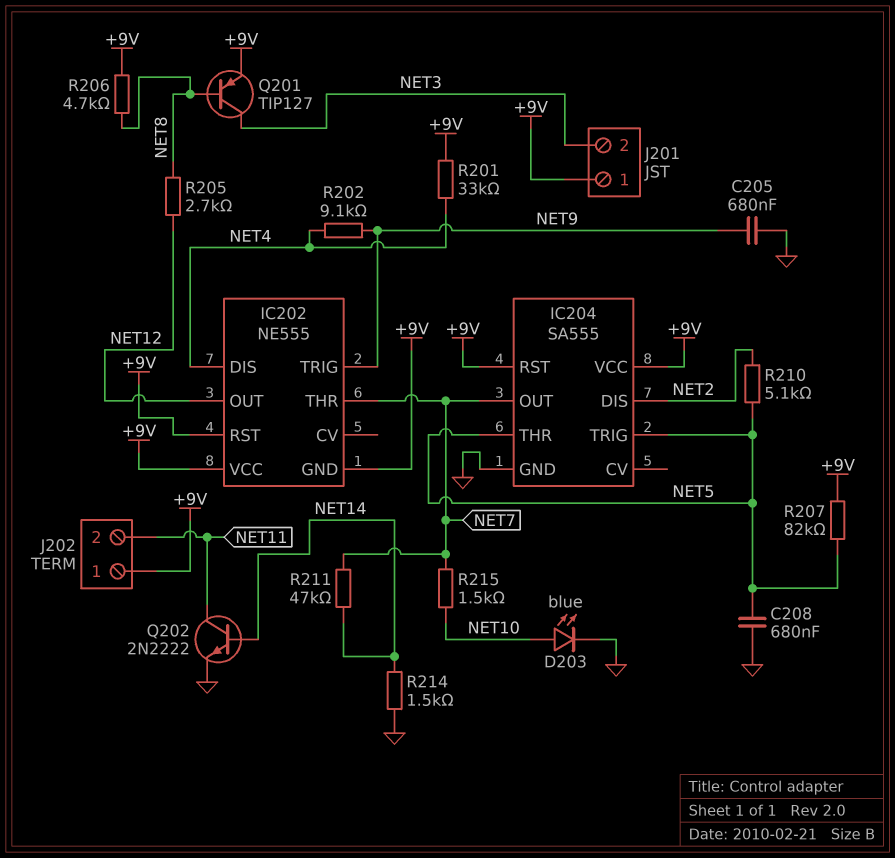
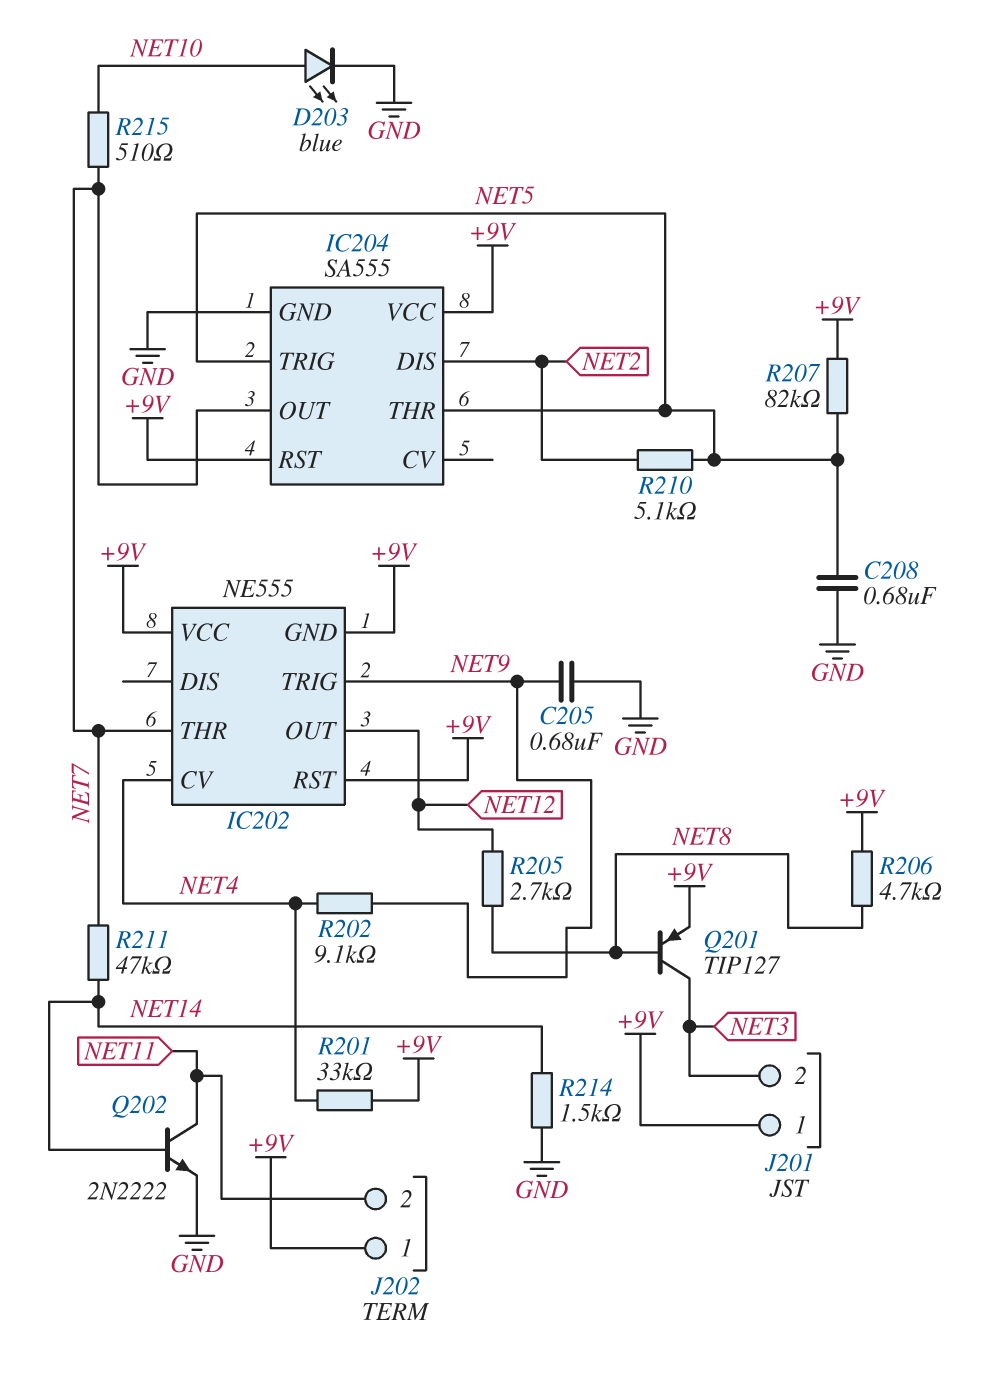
IC202 pin CV: none -> NET4
IC202 pin DIS: NET4 -> none
R215: 1.5k (NET7, NET10) -> 510 (NET7, NET10)

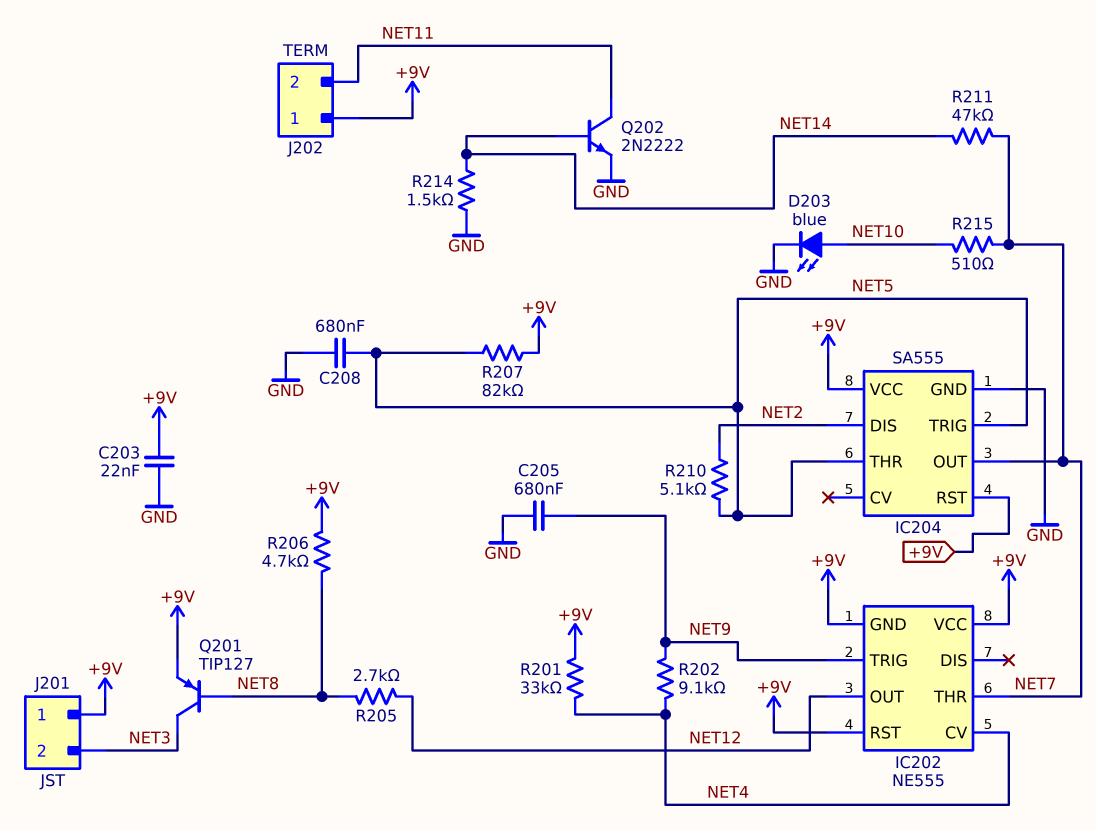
C203: none -> 22nF (+9V, GND)

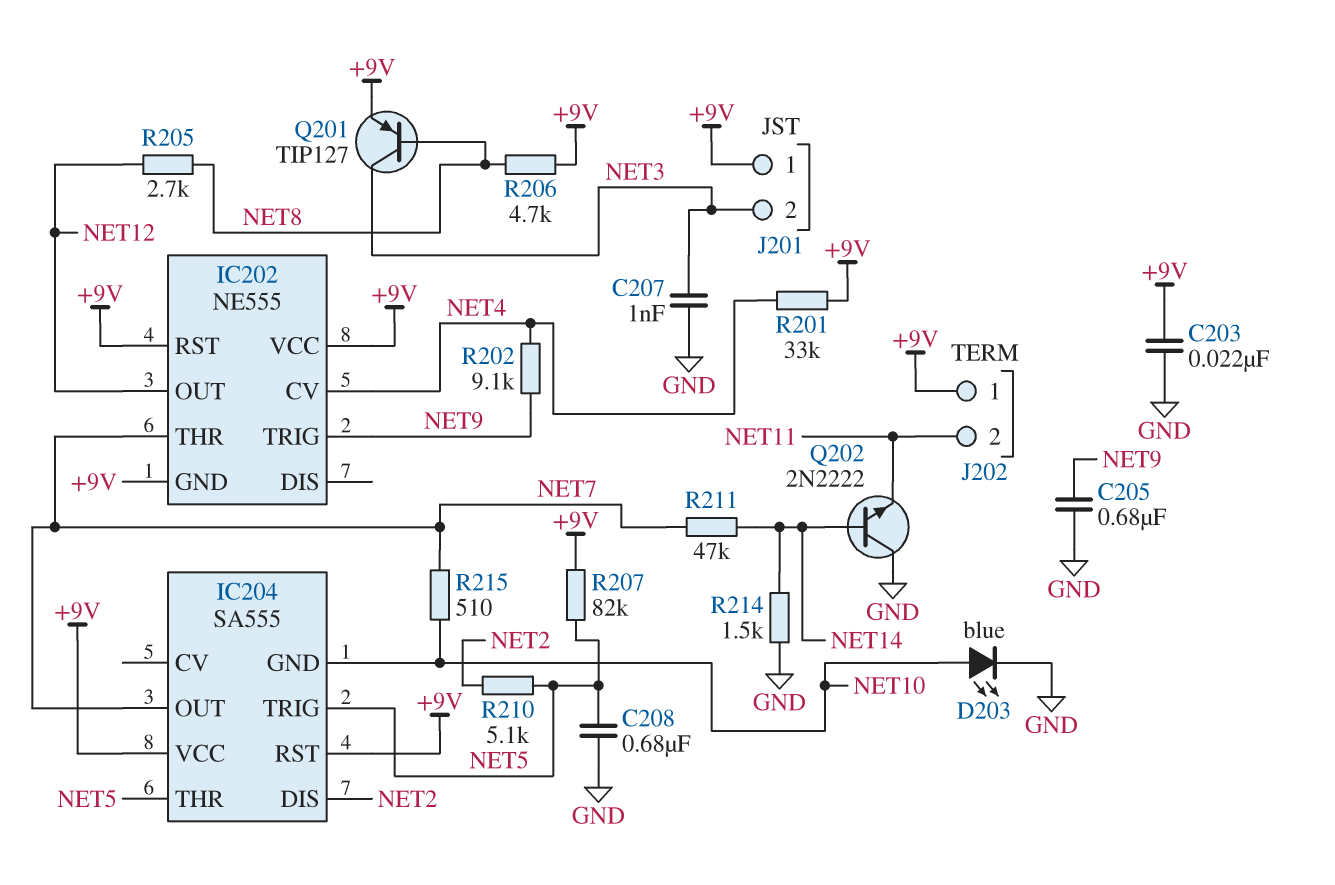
C207: none -> 1nF (GND, NET3)
IC204 pin GND: GND -> NET10
Q202: NPN 2N2222 (B NET14, C NET11, E GND) -> NPN 2N2222 (B NET14, C GND, E NET11)

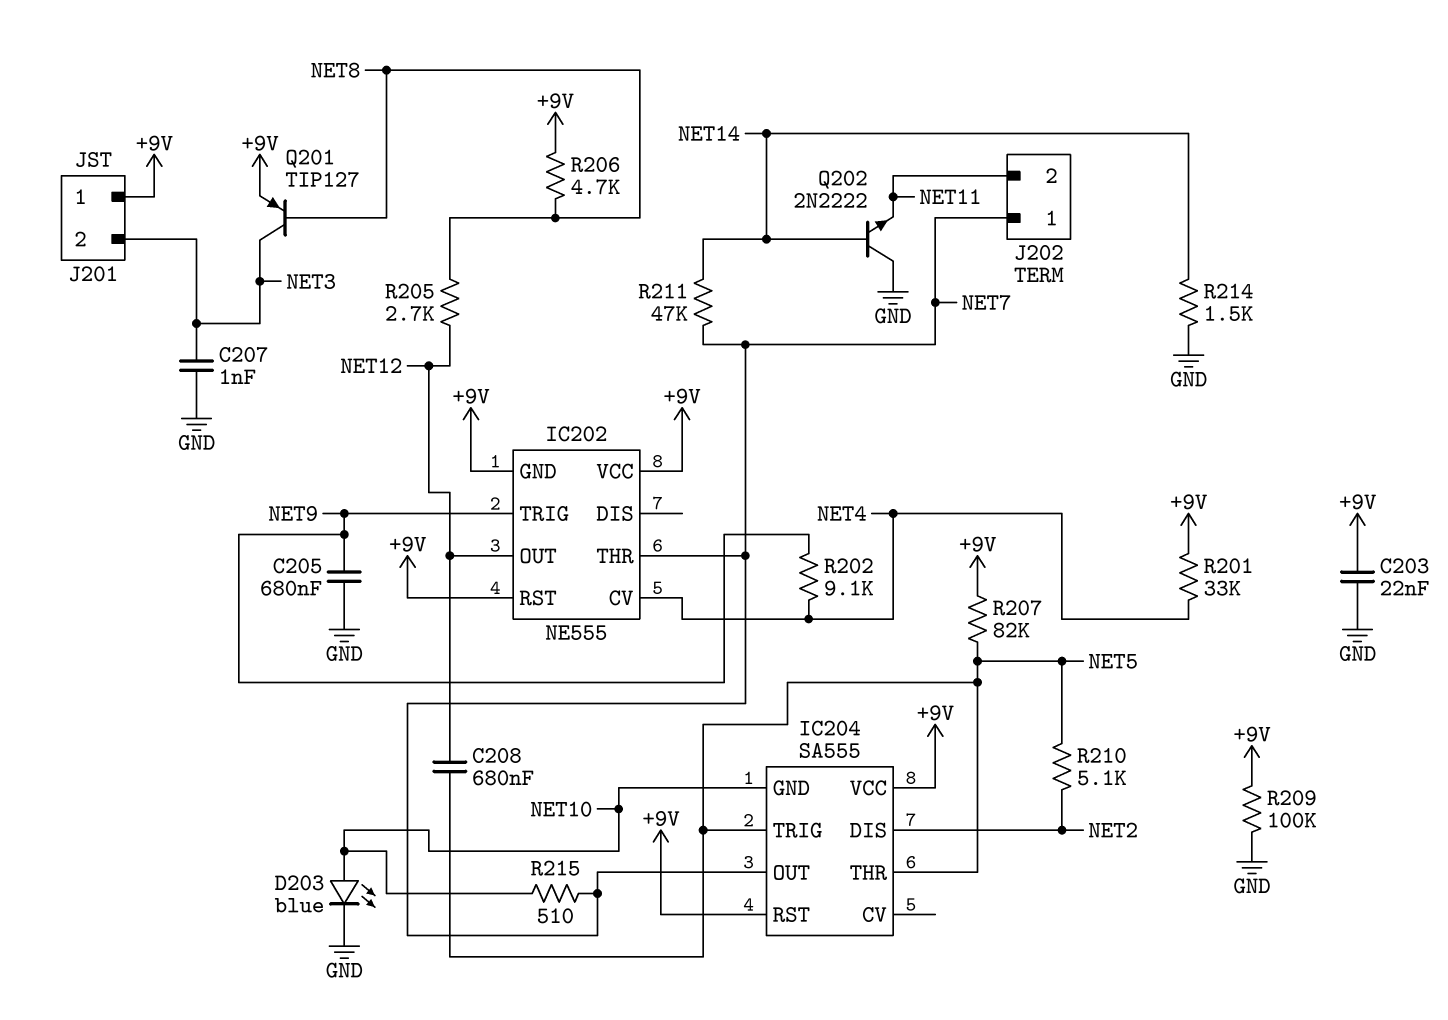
C208: 680nF (GND, NET5) -> 680nF (NET5, NET12)
J202 pin 1: +9V -> NET7
R209: none -> 100k (+9V, GND)

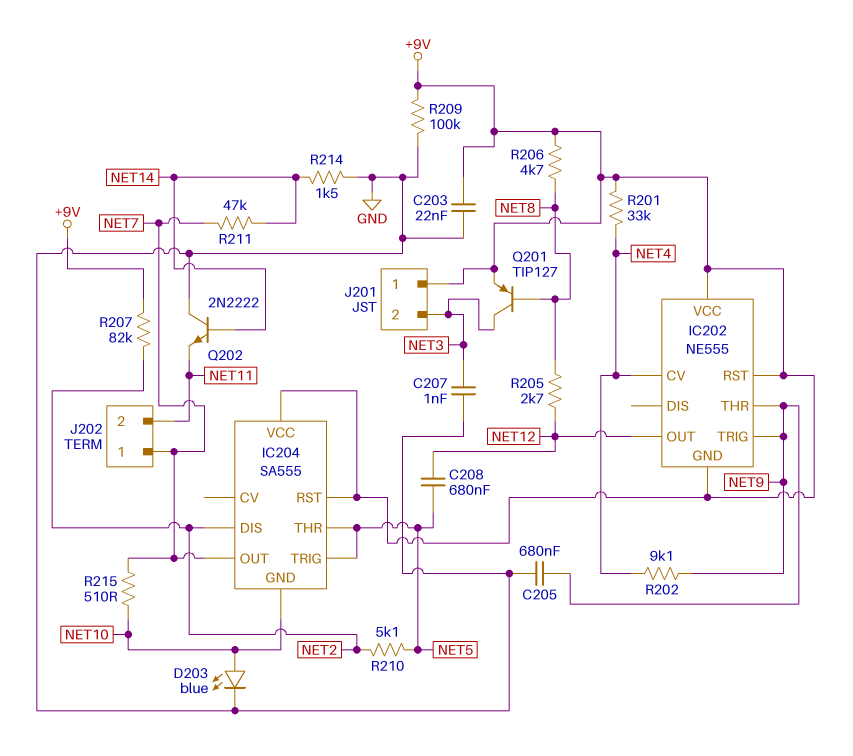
IC202 pin THR: NET7 -> NET9
R207: 82k (+9V, NET5) -> 82k (+9V, NET2)

